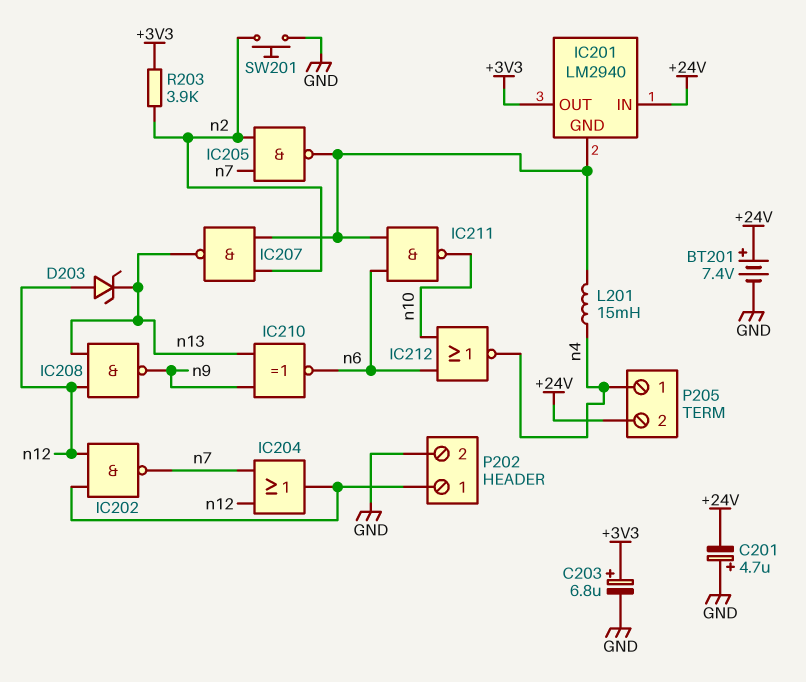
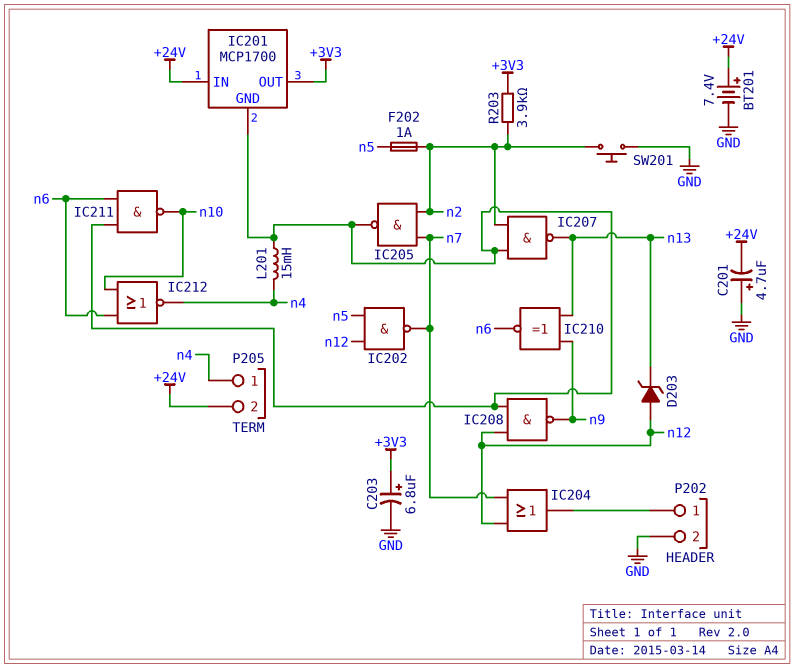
F202: none -> 1A (n2, n5)
IC201: LM2940 -> MCP1700
IC202: NAND (in P202/1, in n12, out n7) -> NAND (in n5, in n12, out n7)
IC208: NAND (in n12, in n13, out n9) -> NAND (in IC201/GND, in n12, out n9)

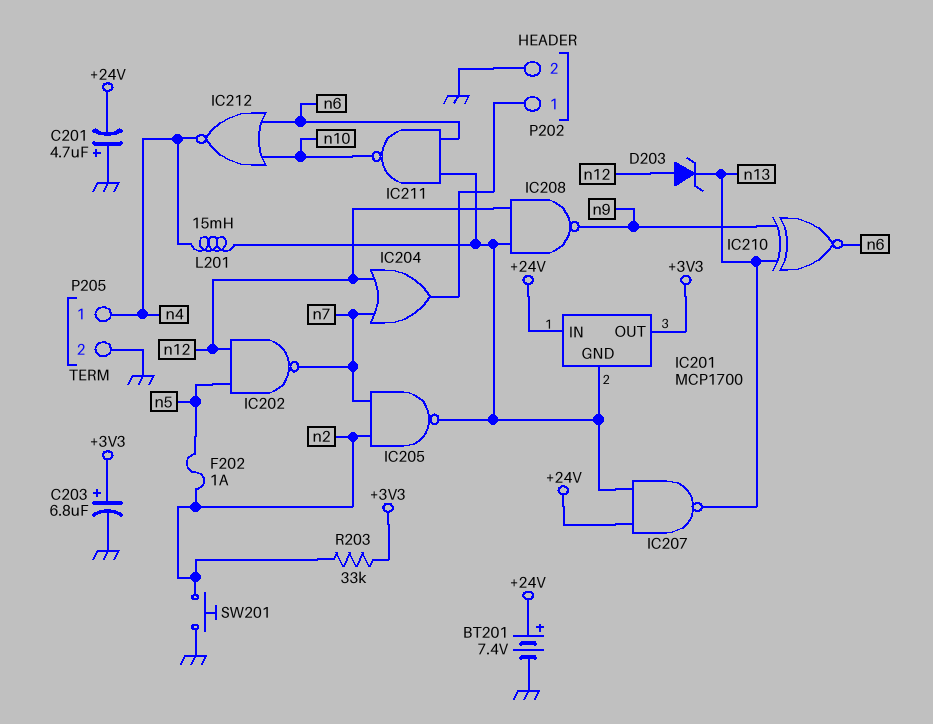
IC207: NAND (in IC201/GND, in n2, out n13) -> NAND (in +24V, in IC201/GND, out n13)
P205 pin 2: +24V -> GND
R203: 3.9k (+3V3, n2) -> 33k (+3V3, n2)

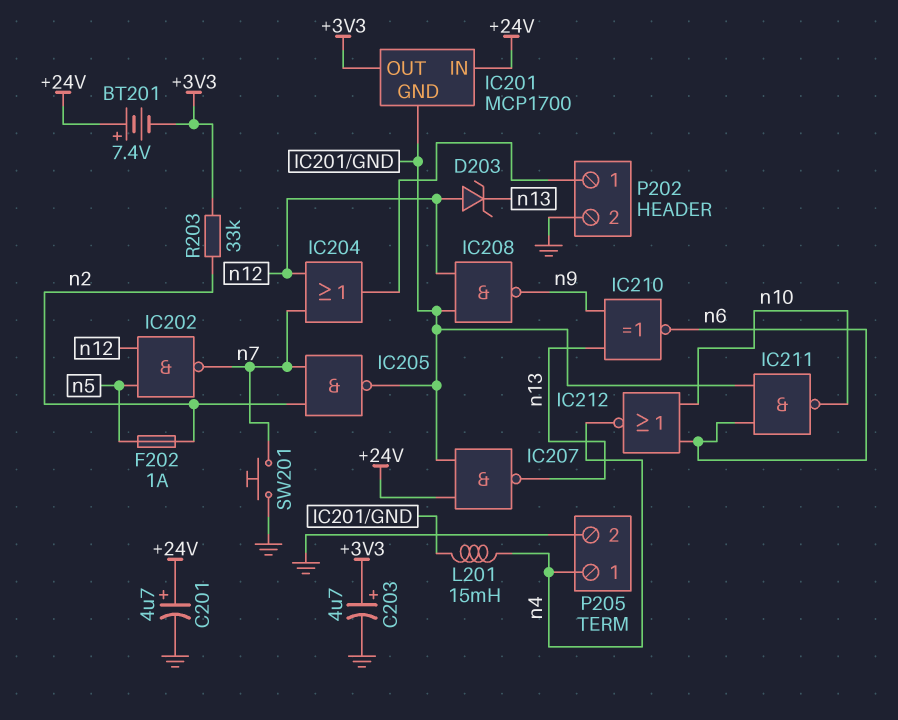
BT201: 7.4V (plus +24V, minus GND) -> 7.4V (plus +24V, minus +3V3)
C201: 4.7uF (plus GND, minus +24V) -> 4.7uF (plus +24V, minus GND)
C203: 6.8uF (plus +3V3, minus GND) -> 4.7uF (plus +3V3, minus GND)
SW201: button (GND, n2) -> button (GND, n7)

